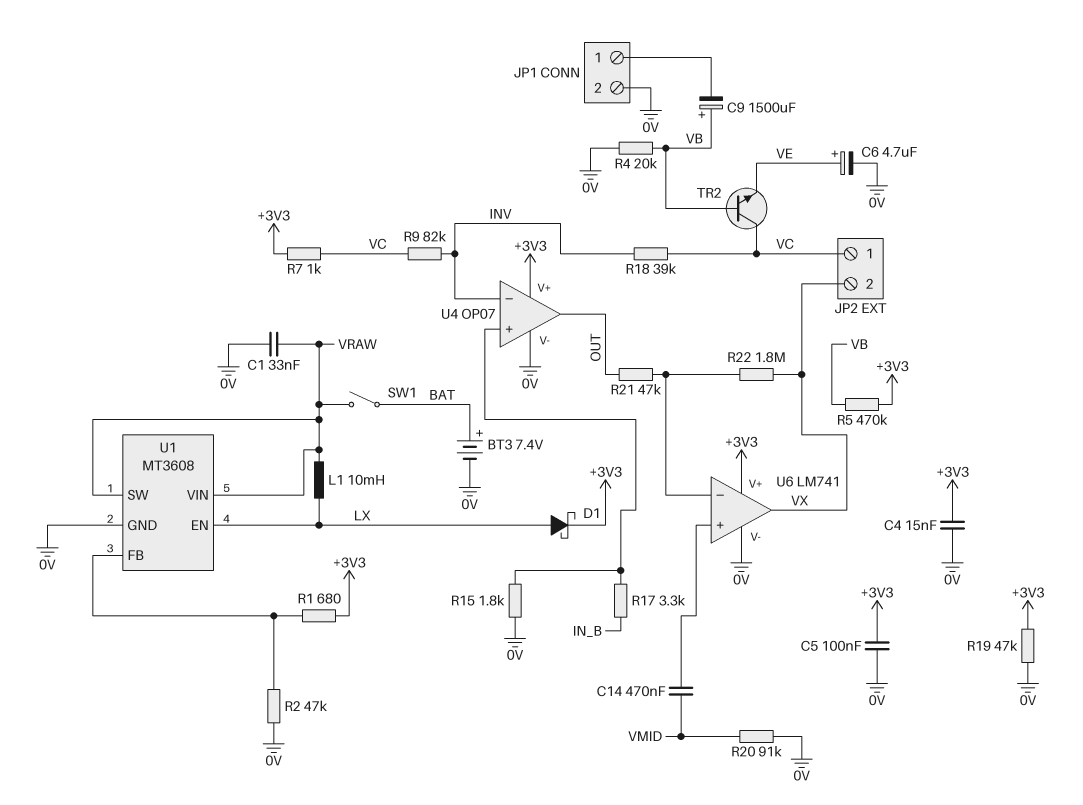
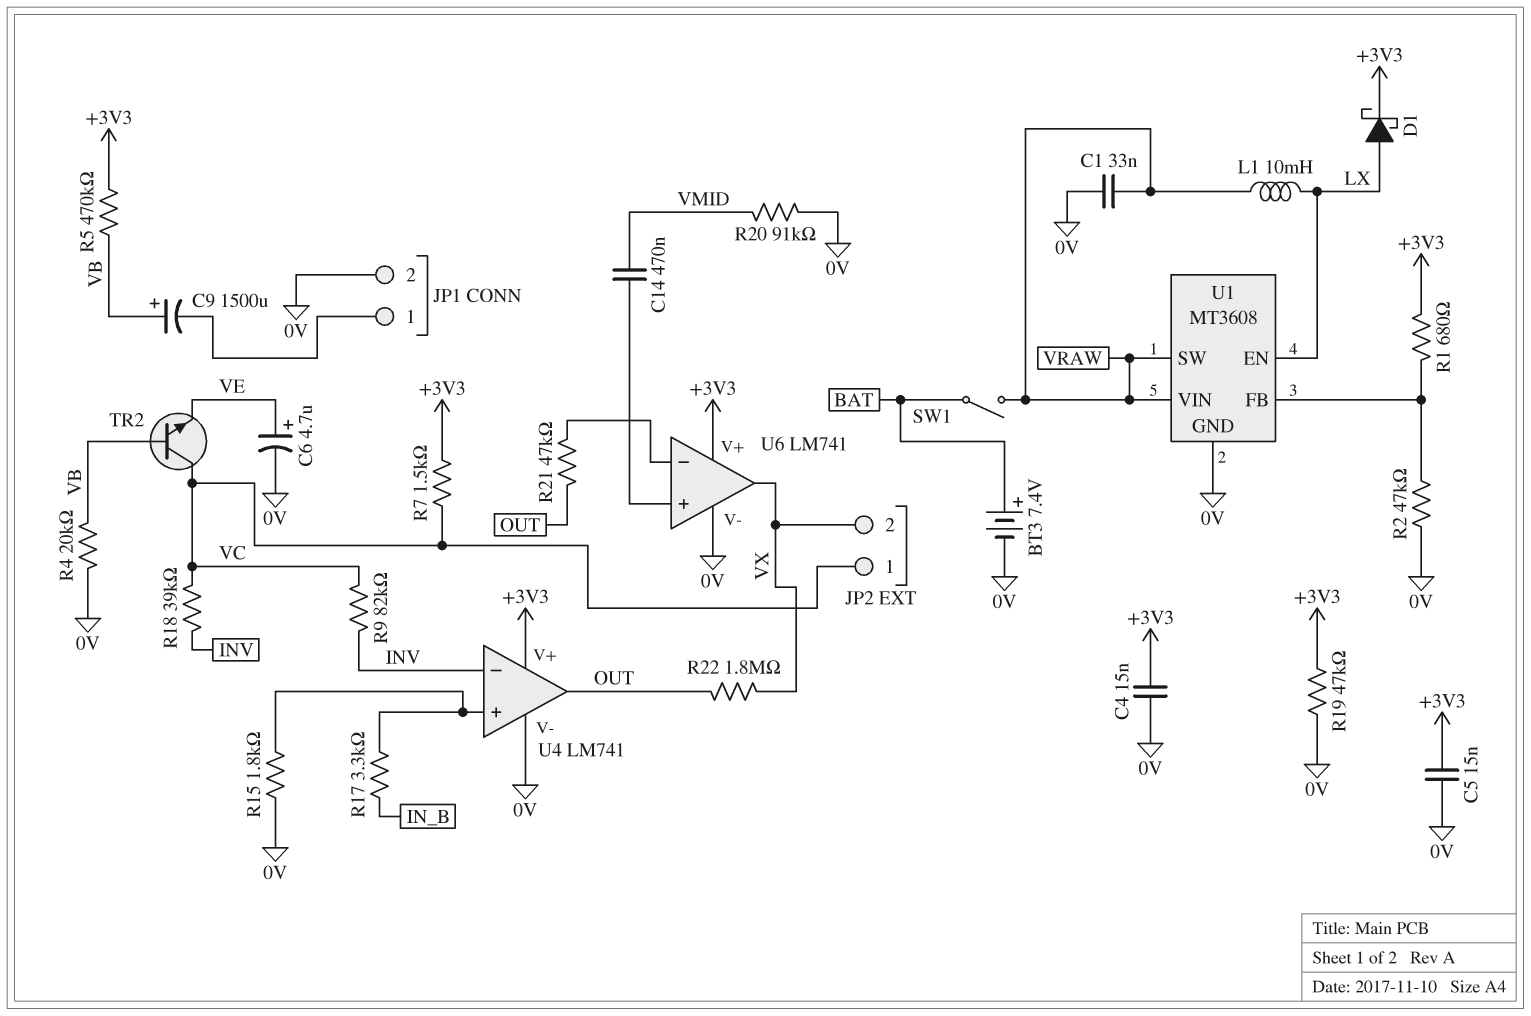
C5: 100nF (+3V3, 0V) -> 15nF (+3V3, 0V)
R7: 1k (+3V3, VC) -> 1.5k (+3V3, VC)
R22: 1.8M (U6/in-, VX) -> 1.8M (OUT, VX)
U4: OP07 -> LM741

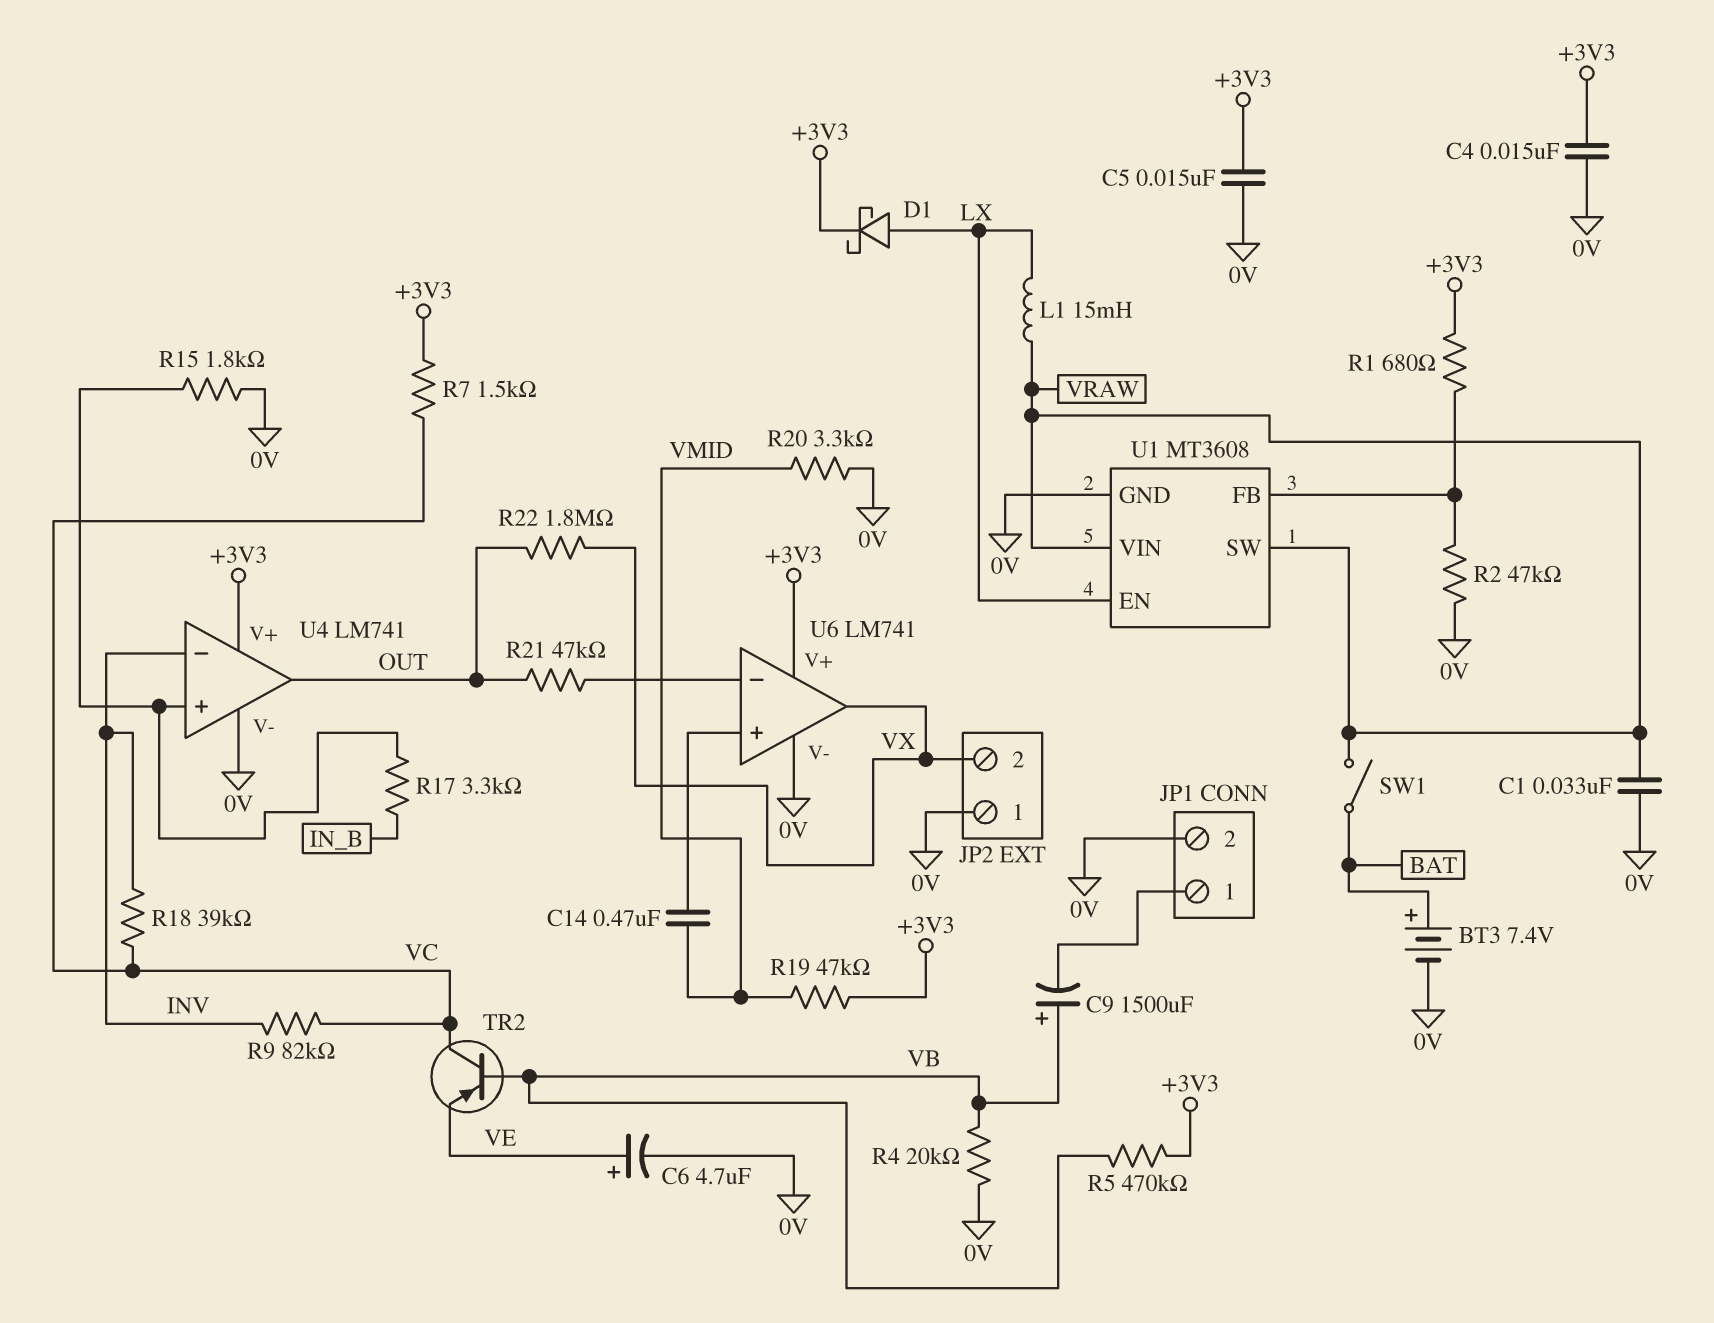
JP2 pin 1: VC -> 0V
L1: 10mH (LX, VRAW) -> 15mH (LX, VRAW)
R19: 47k (+3V3, 0V) -> 47k (+3V3, VMID)
R20: 91k (0V, VMID) -> 3.3k (0V, VMID)
TR2: NPN (B VB, C VC, E VE) -> PNP (B VB, C VC, E VE)

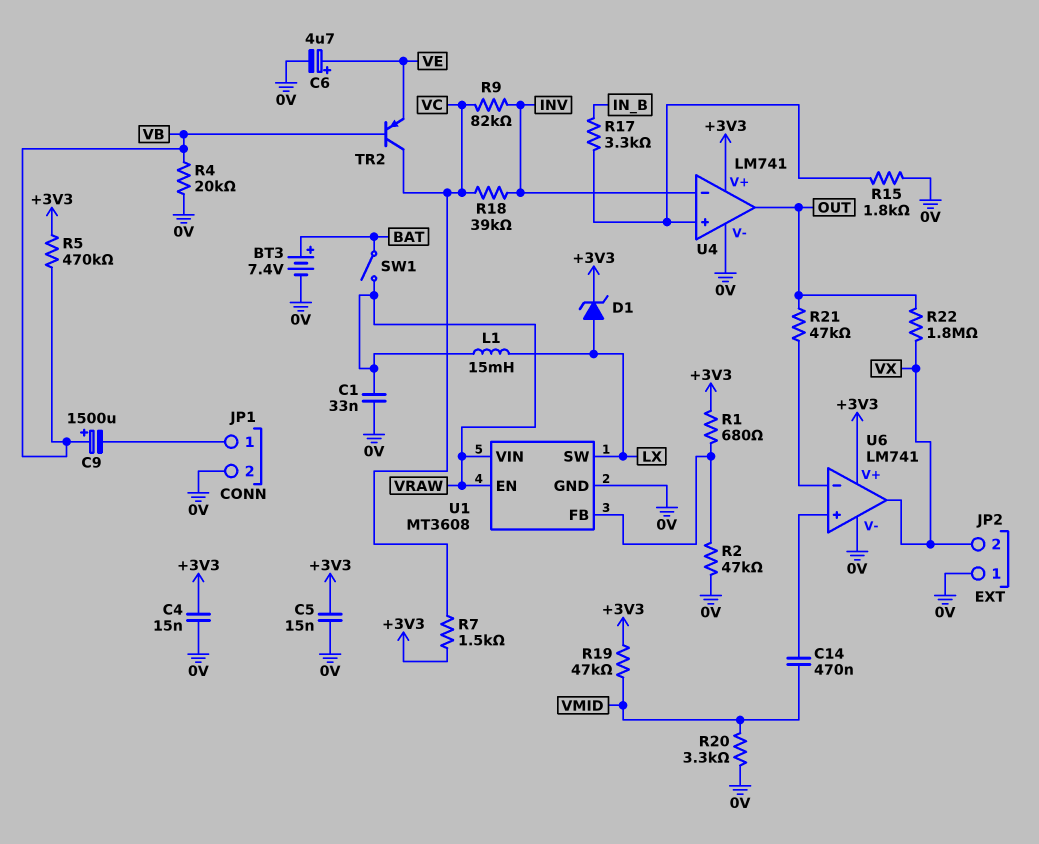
D1: schottky (A LX, K +3V3) -> zener (A LX, K +3V3)
U1 pin EN: LX -> VRAW
U1 pin SW: VRAW -> LX

